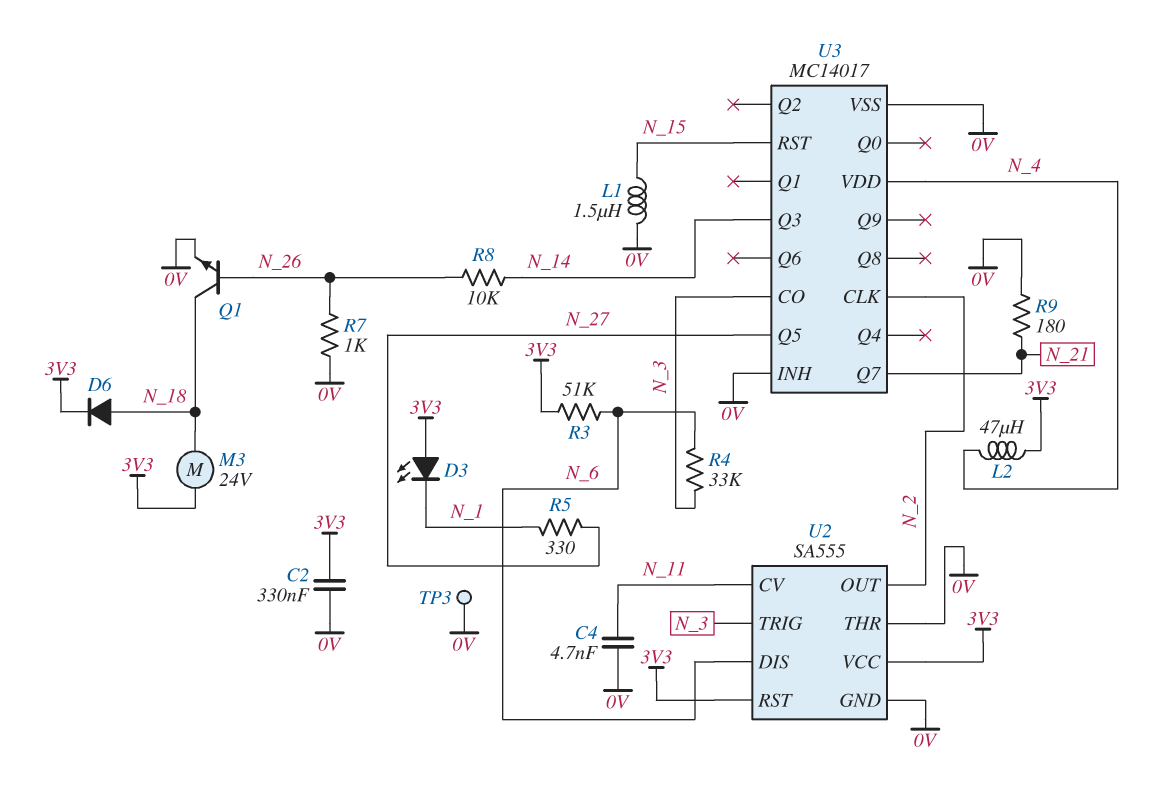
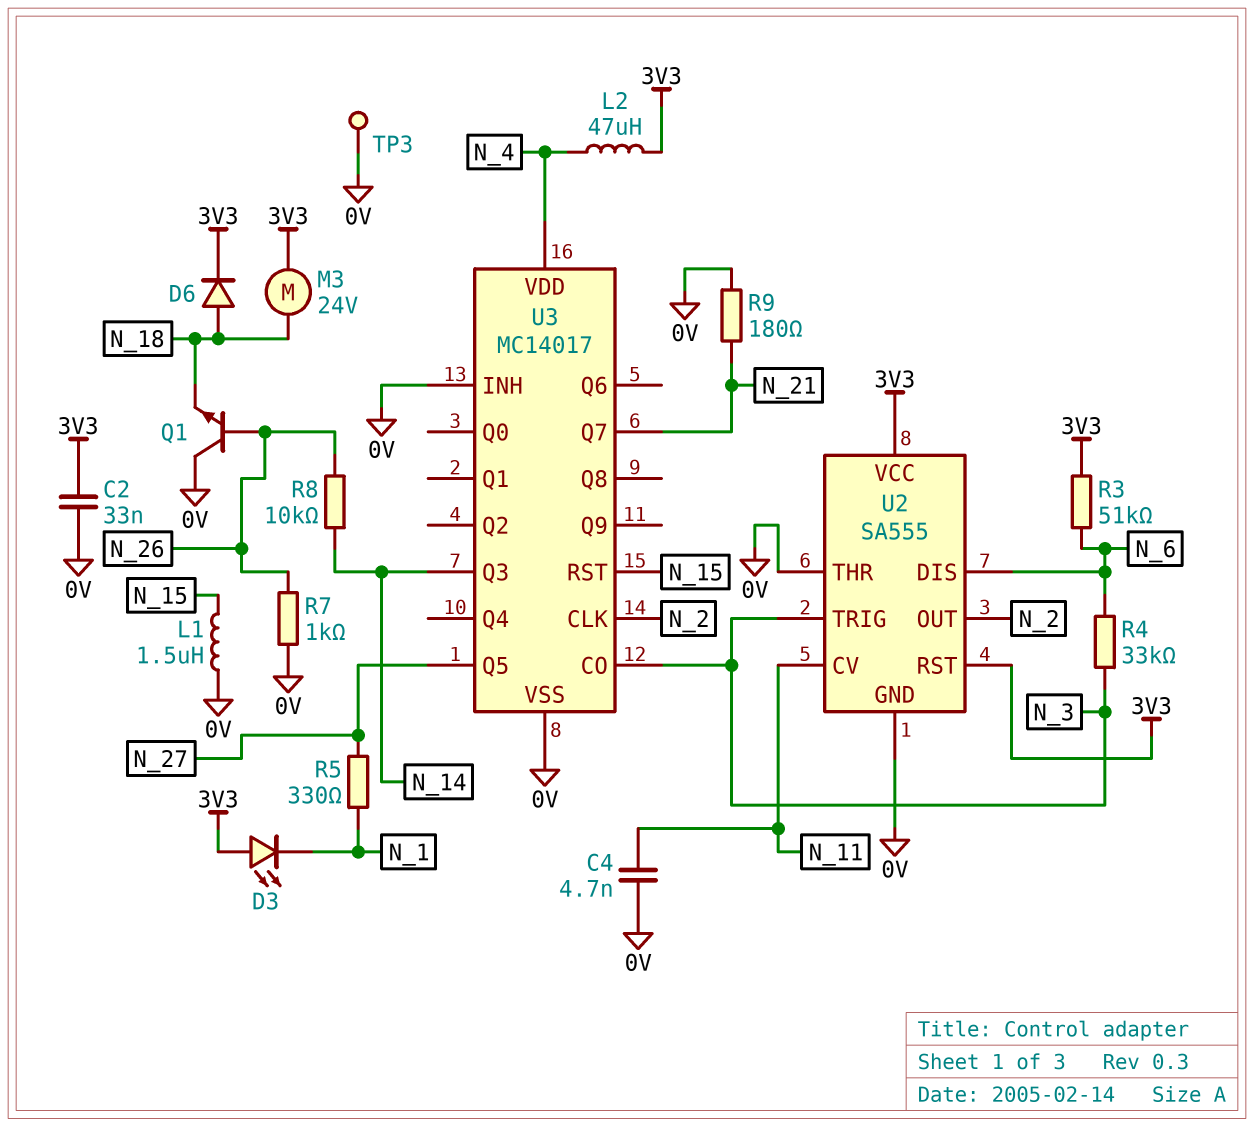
C2: 330nF (0V, 3V3) -> 33nF (0V, 3V3)
Q1: NPN (B N_26, C N_18, E 0V) -> NPN (B N_26, C 0V, E N_18)

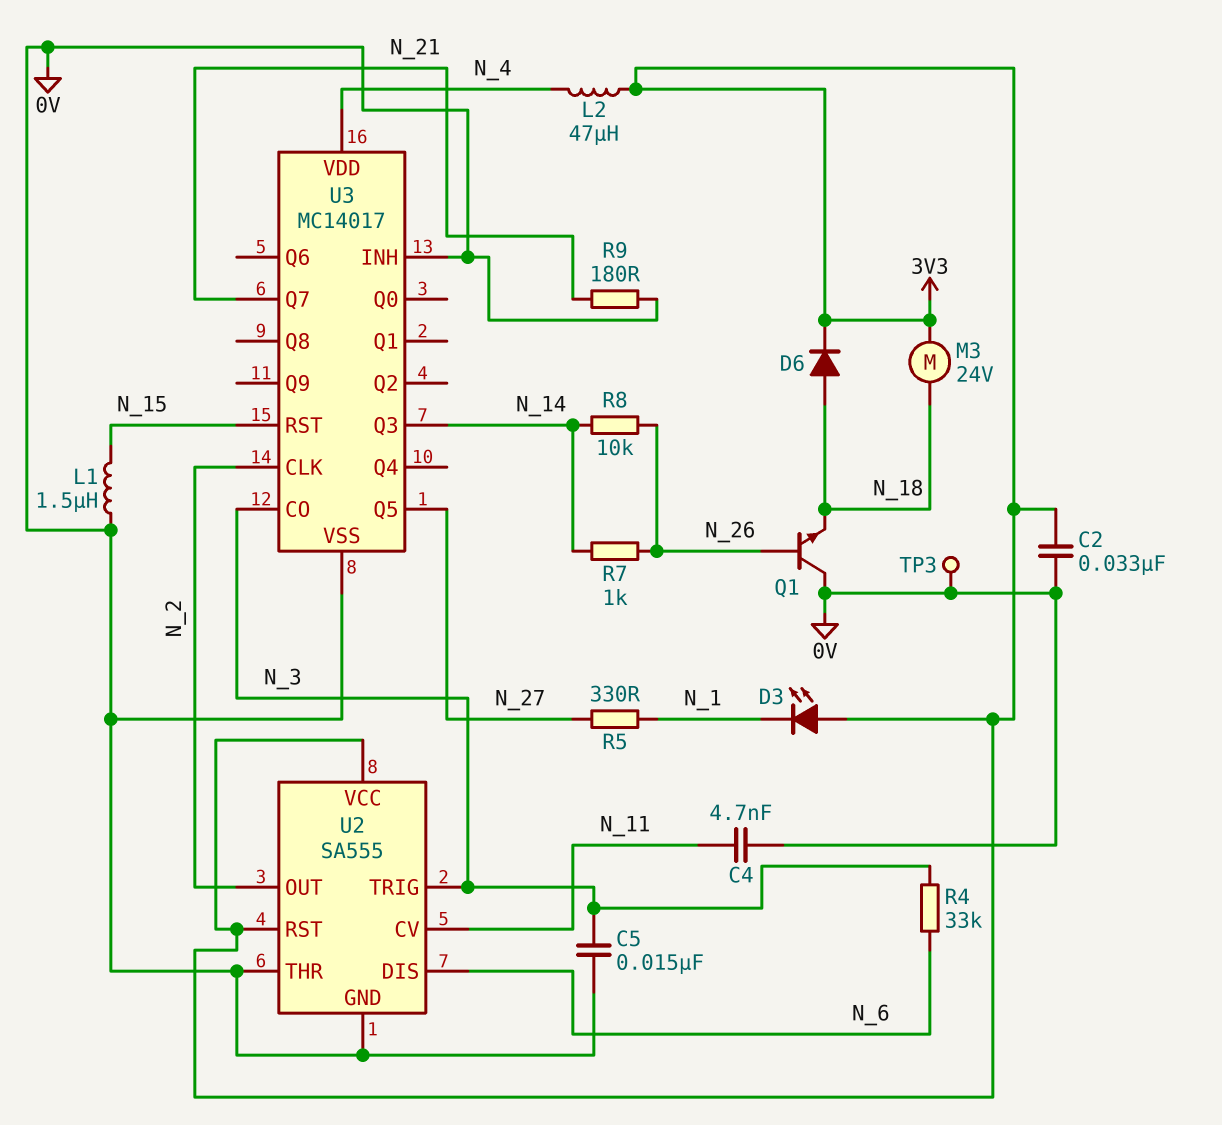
C5: none -> 15nF (0V, N_3)
R3: 51k (3V3, N_6) -> none
R7: 1k (0V, N_26) -> 1k (N_14, N_26)

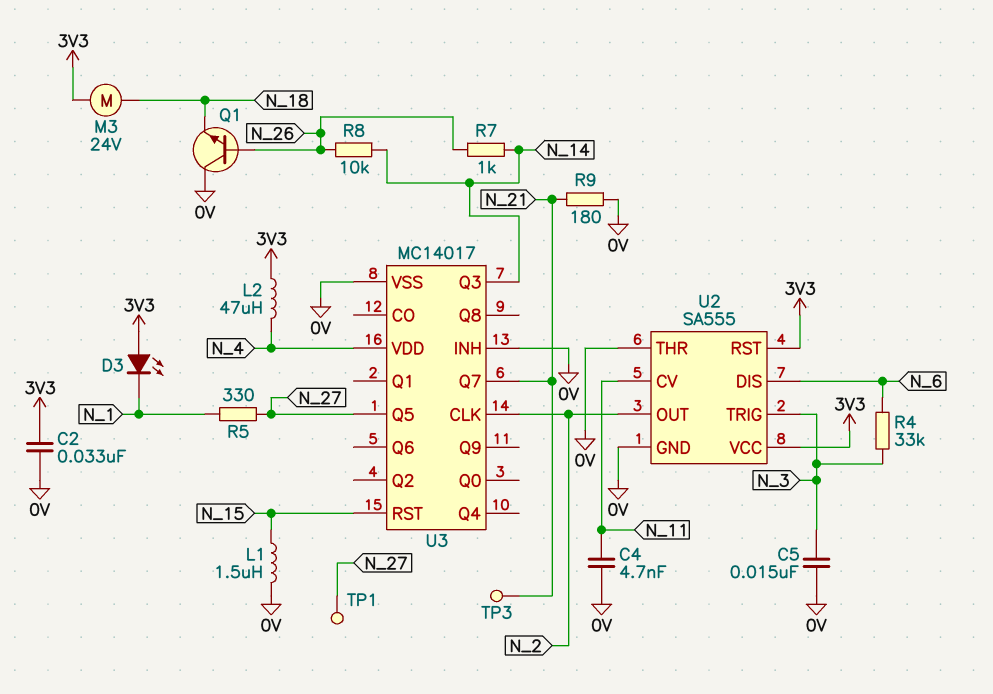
D6: diode (A N_18, K 3V3) -> none
TP1: none -> test point (N_27)
TP3: test point (0V) -> test point (N_21)
U3 pin CO: N_3 -> none

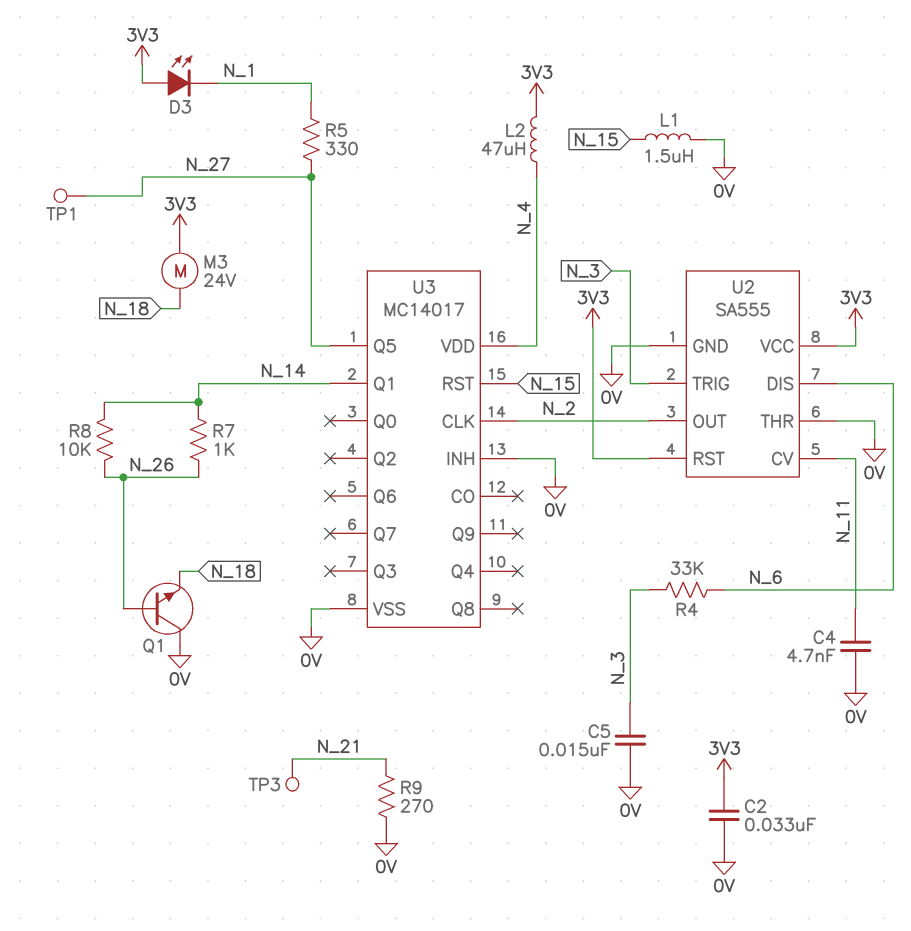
R9: 180 (0V, N_21) -> 270 (0V, N_21)
U3 pin Q1: none -> N_14
U3 pin Q3: N_14 -> none
U3 pin Q7: N_21 -> none

